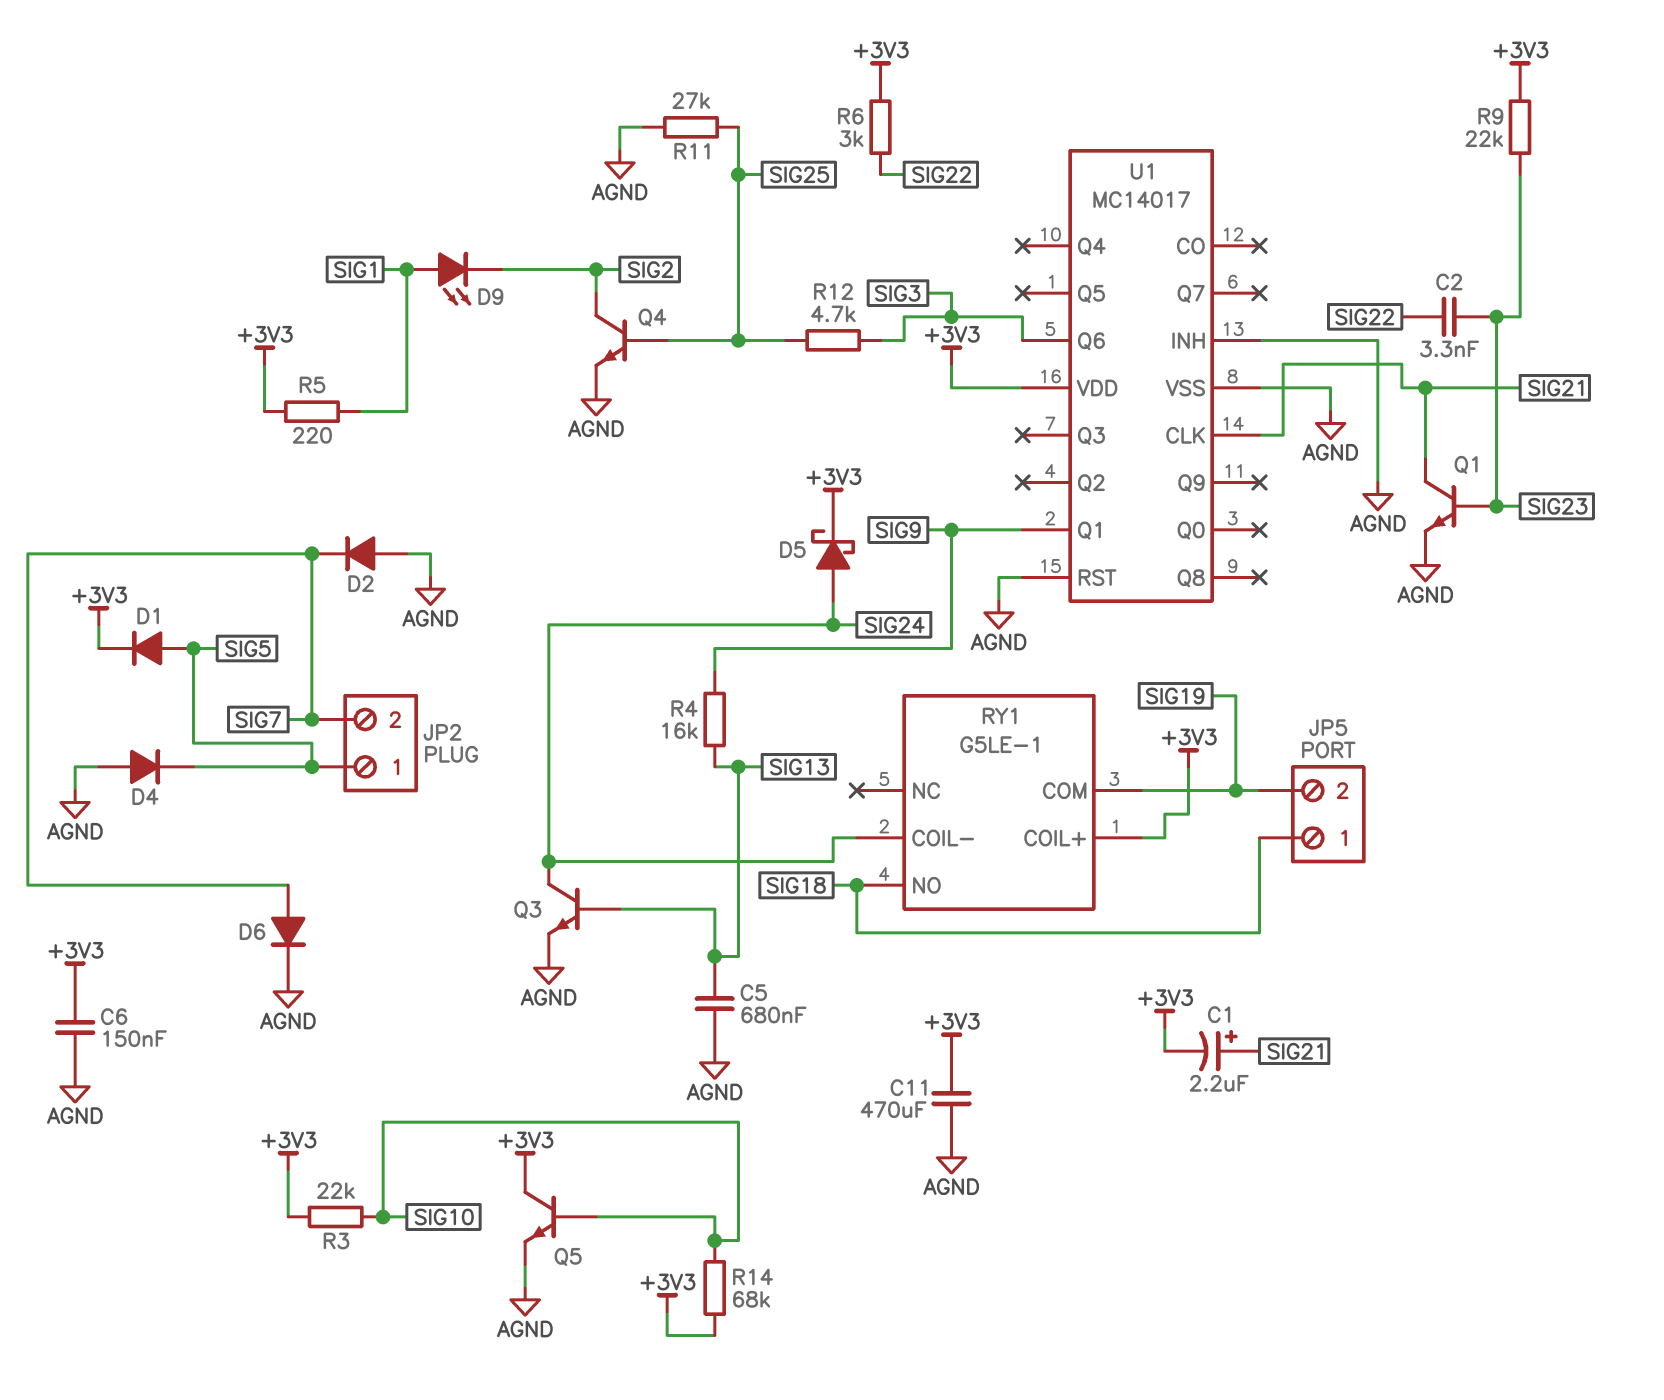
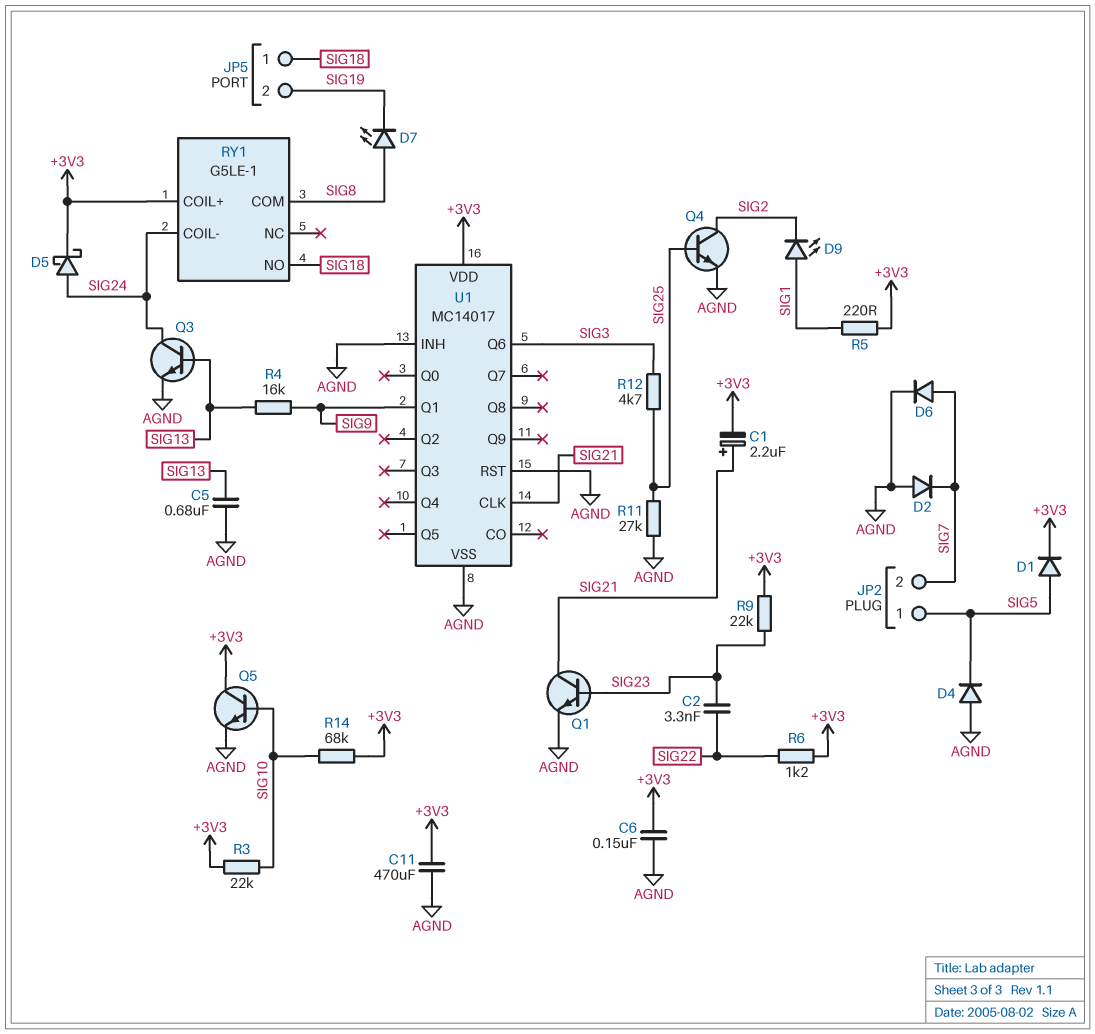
D7: none -> LED (A SIG8, K SIG19)
R6: 3k (+3V3, SIG22) -> 1.2k (+3V3, SIG22)
RY1 pin COM: SIG19 -> SIG8

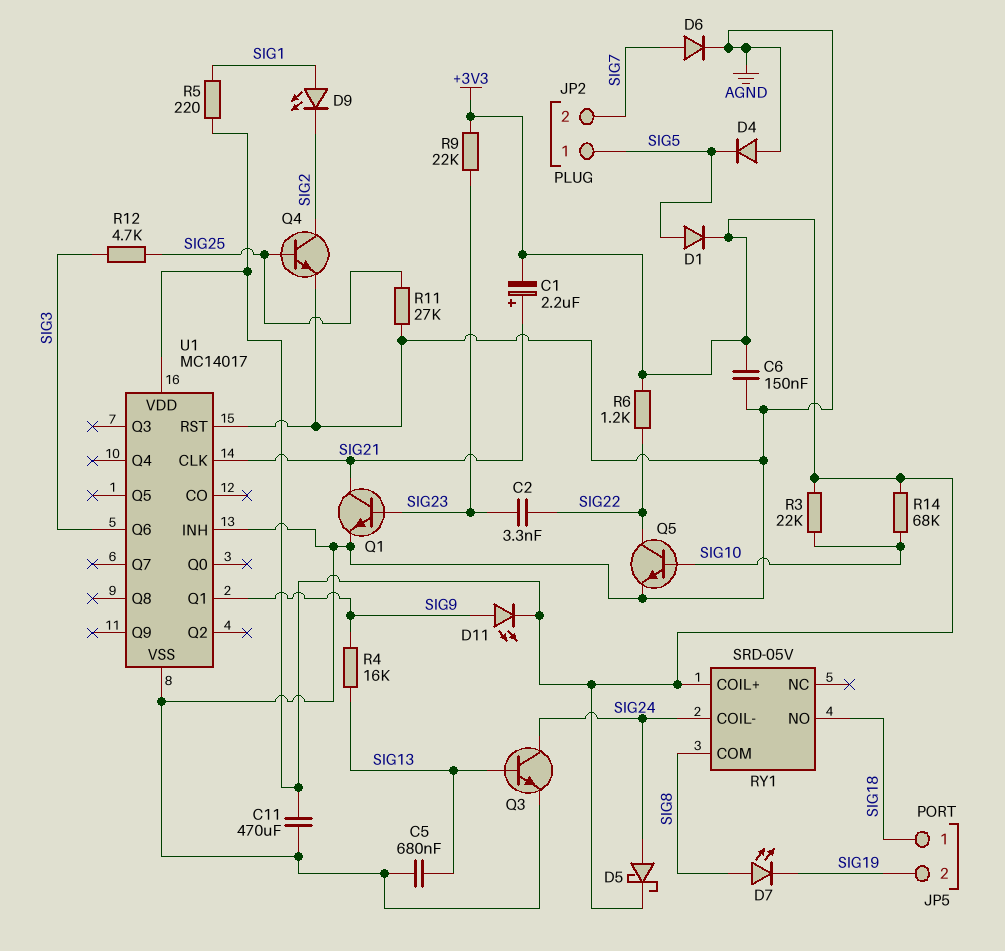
D2: diode (A AGND, K SIG7) -> none
D11: none -> LED (A SIG9, K +3V3)
Q5: NPN (B SIG10, C +3V3, E AGND) -> NPN (B SIG10, C SIG22, E AGND)
RY1: G5LE-1 -> SRD-05V

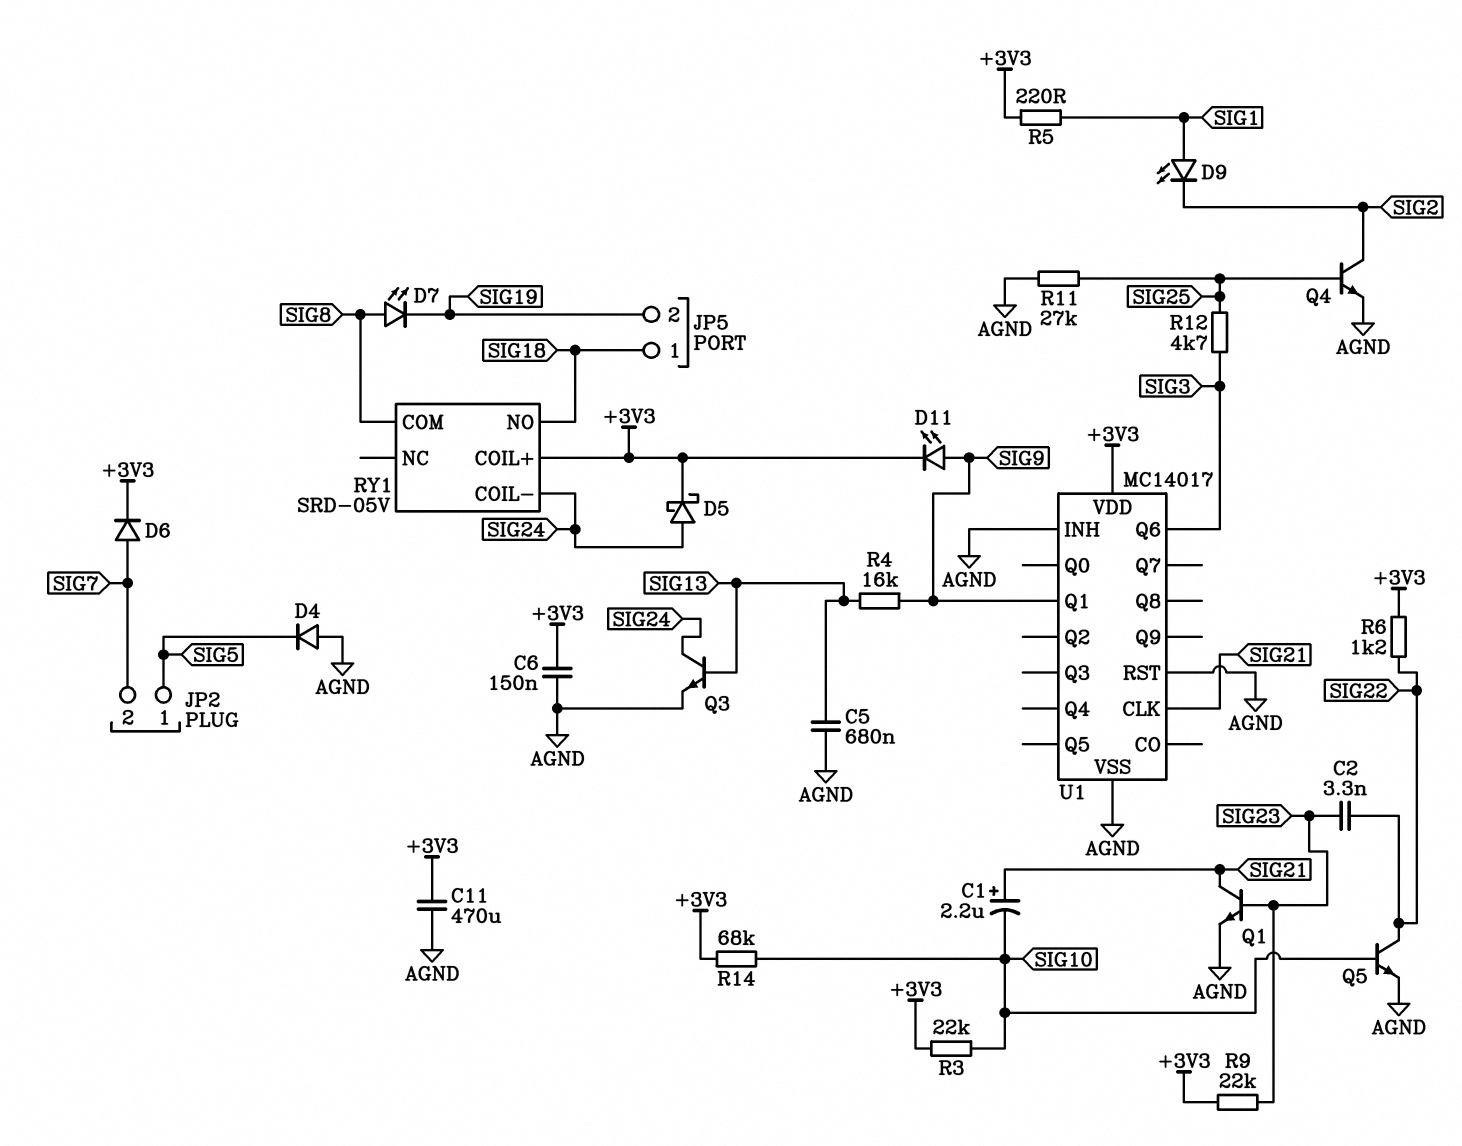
C1: 2.2uF (plus SIG21, minus +3V3) -> 2.2uF (plus SIG21, minus SIG10)
D1: diode (A SIG5, K +3V3) -> none
D6: diode (A SIG7, K AGND) -> diode (A SIG7, K +3V3)

